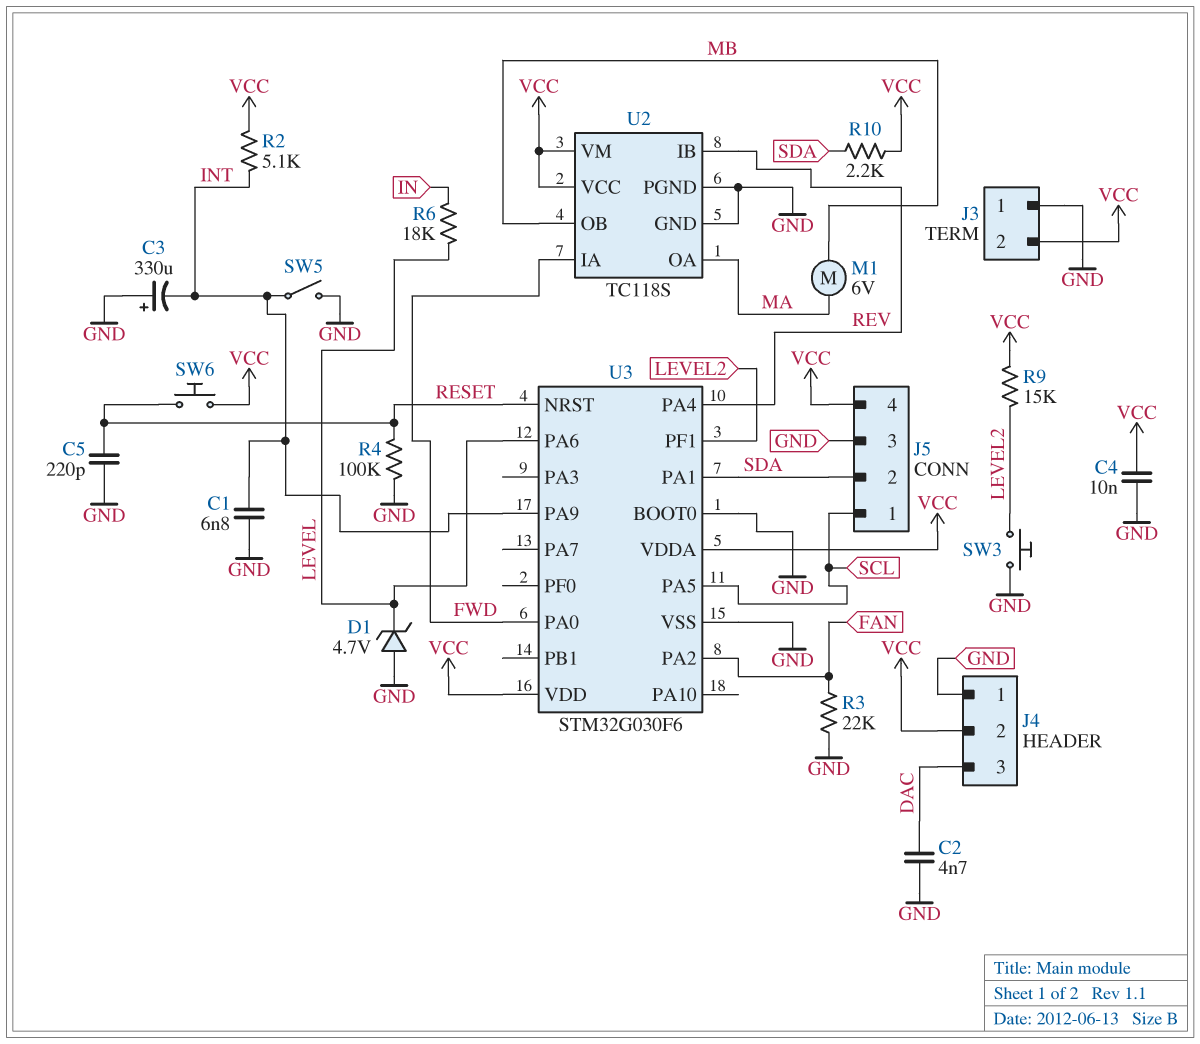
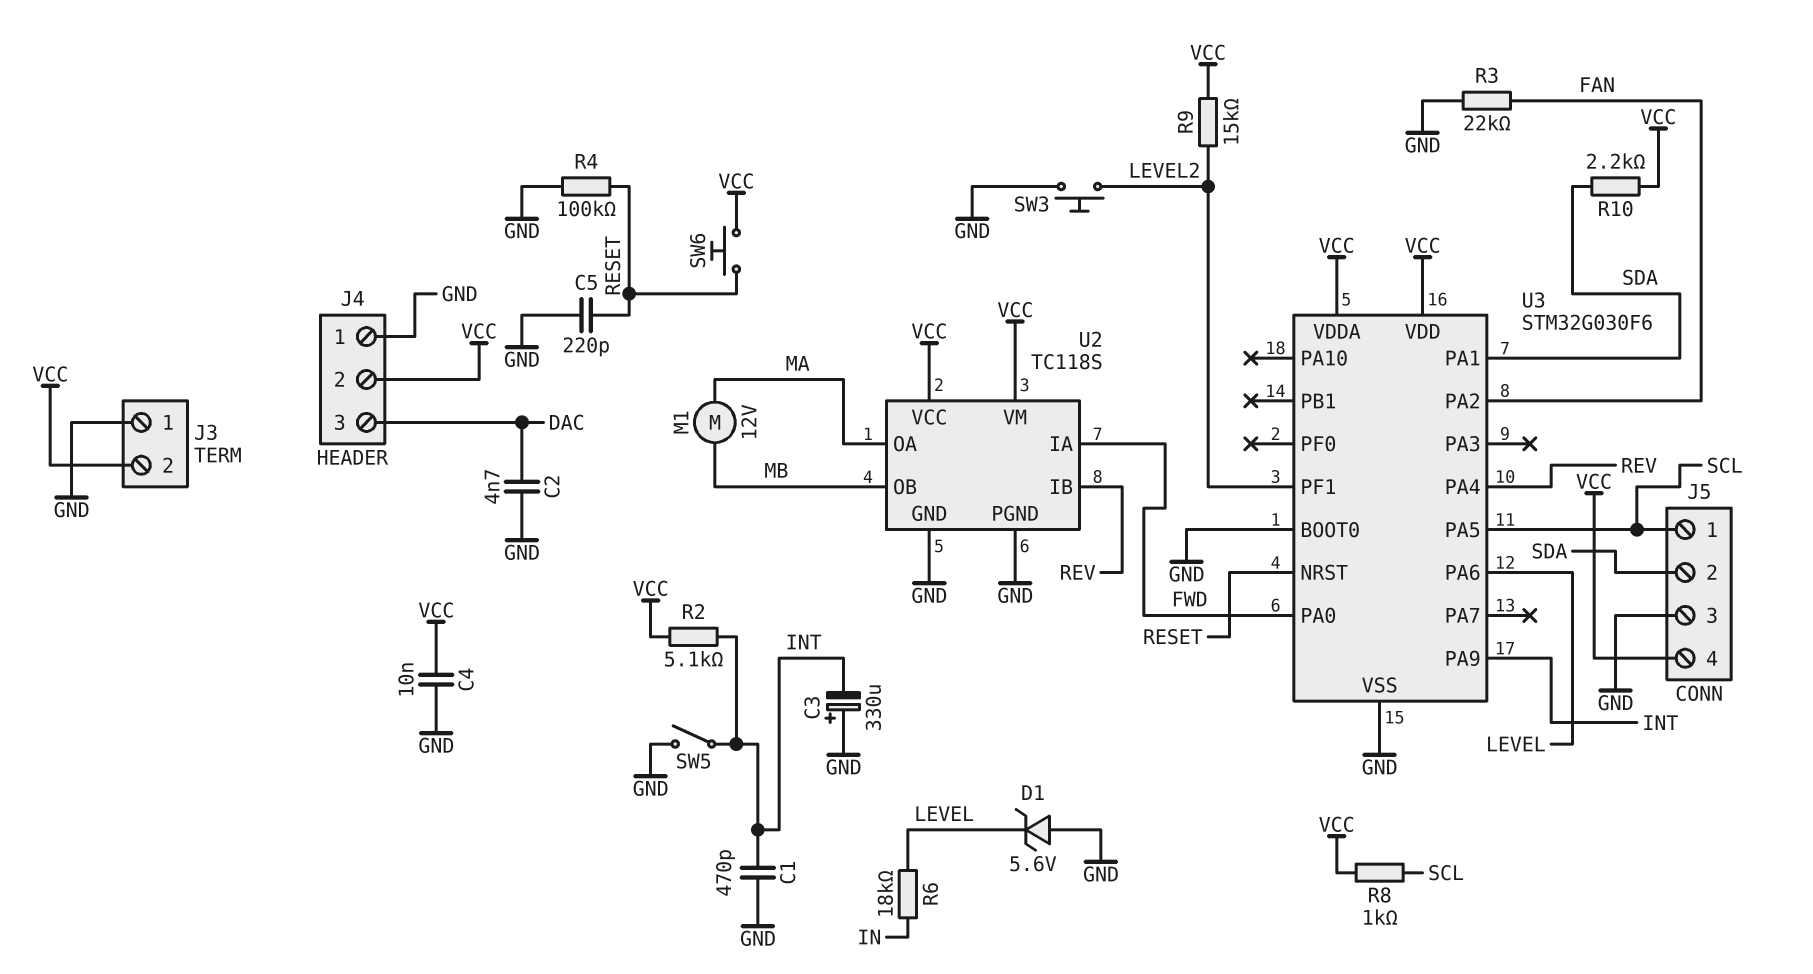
C1: 6.8nF (GND, INT) -> 470pF (GND, INT)
D1: zener 4.7V (A GND, K LEVEL) -> zener 5.6V (A GND, K LEVEL)
M1: motor 6V (MA, MB) -> motor 12V (MA, MB)
R8: none -> 1k (SCL, VCC)

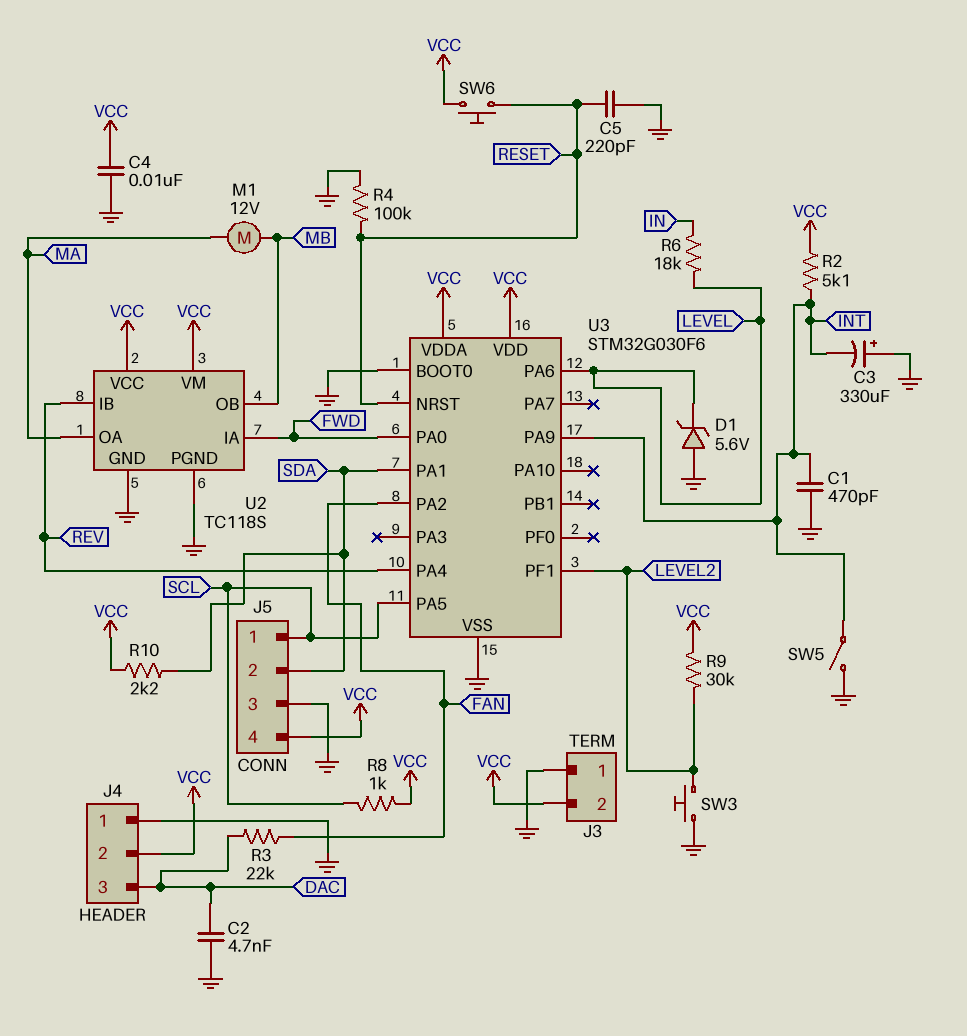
R3: 22k (FAN, GND) -> 22k (DAC, FAN)
R9: 15k (LEVEL2, VCC) -> 30k (LEVEL2, VCC)

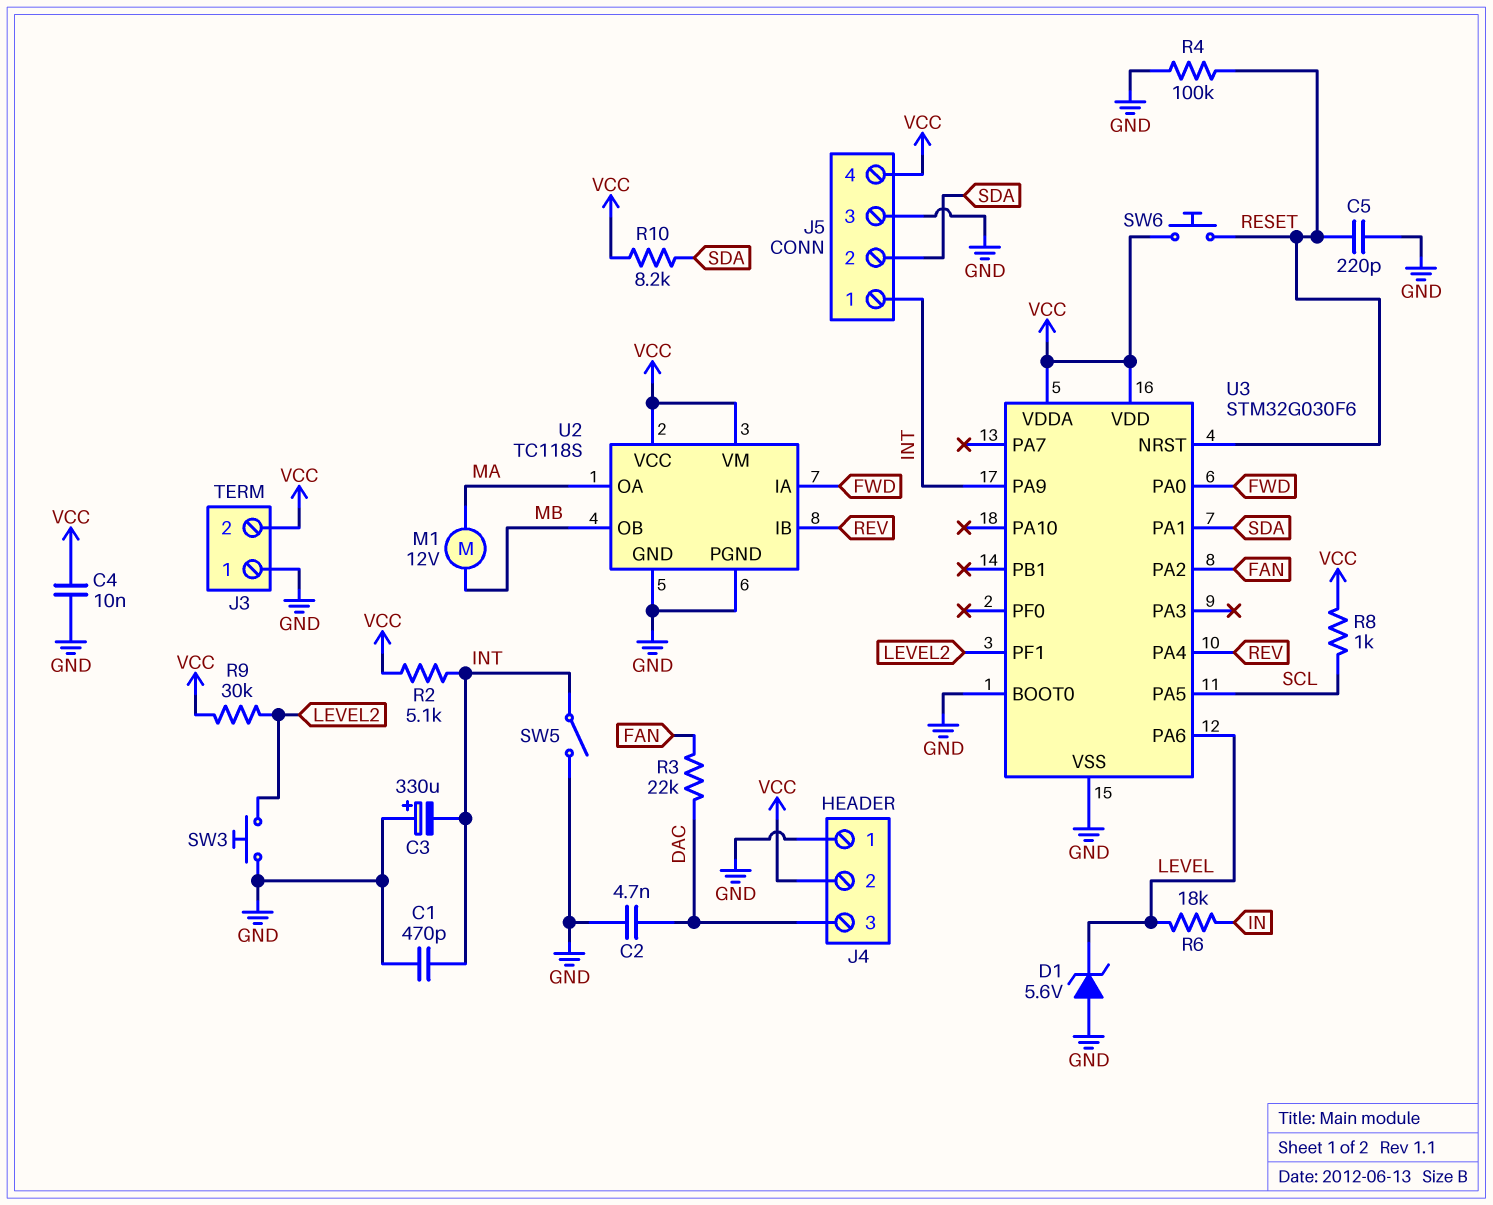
J5 pin 1: SCL -> INT
R10: 2.2k (SDA, VCC) -> 8.2k (SDA, VCC)

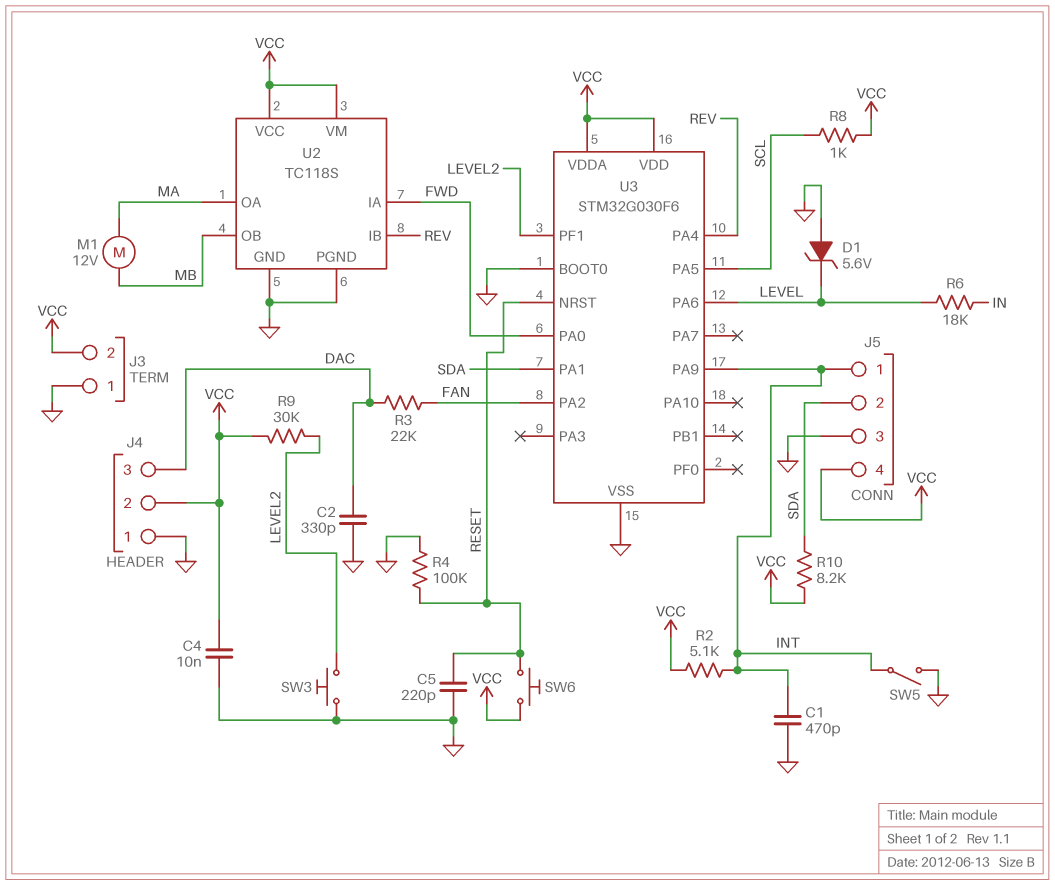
C2: 4.7nF (DAC, GND) -> 330pF (DAC, GND)
C3: 330uF (plus GND, minus INT) -> none

